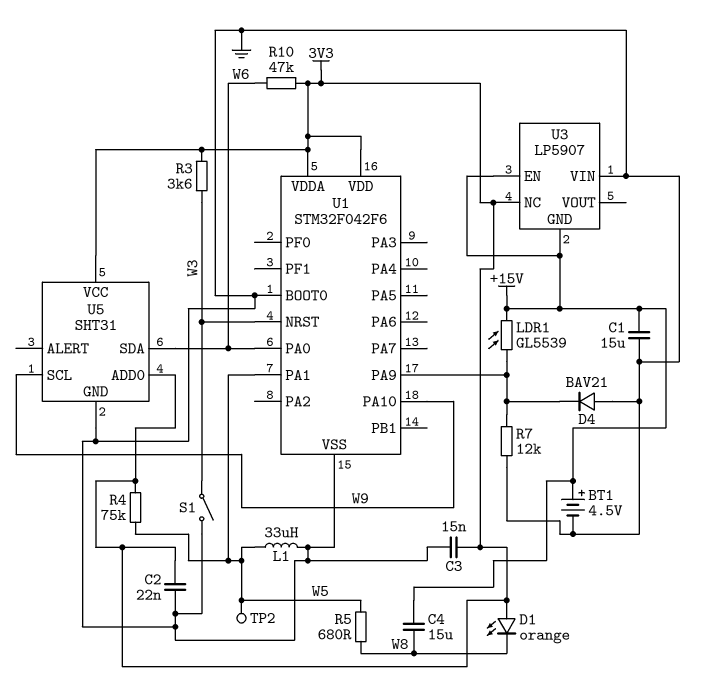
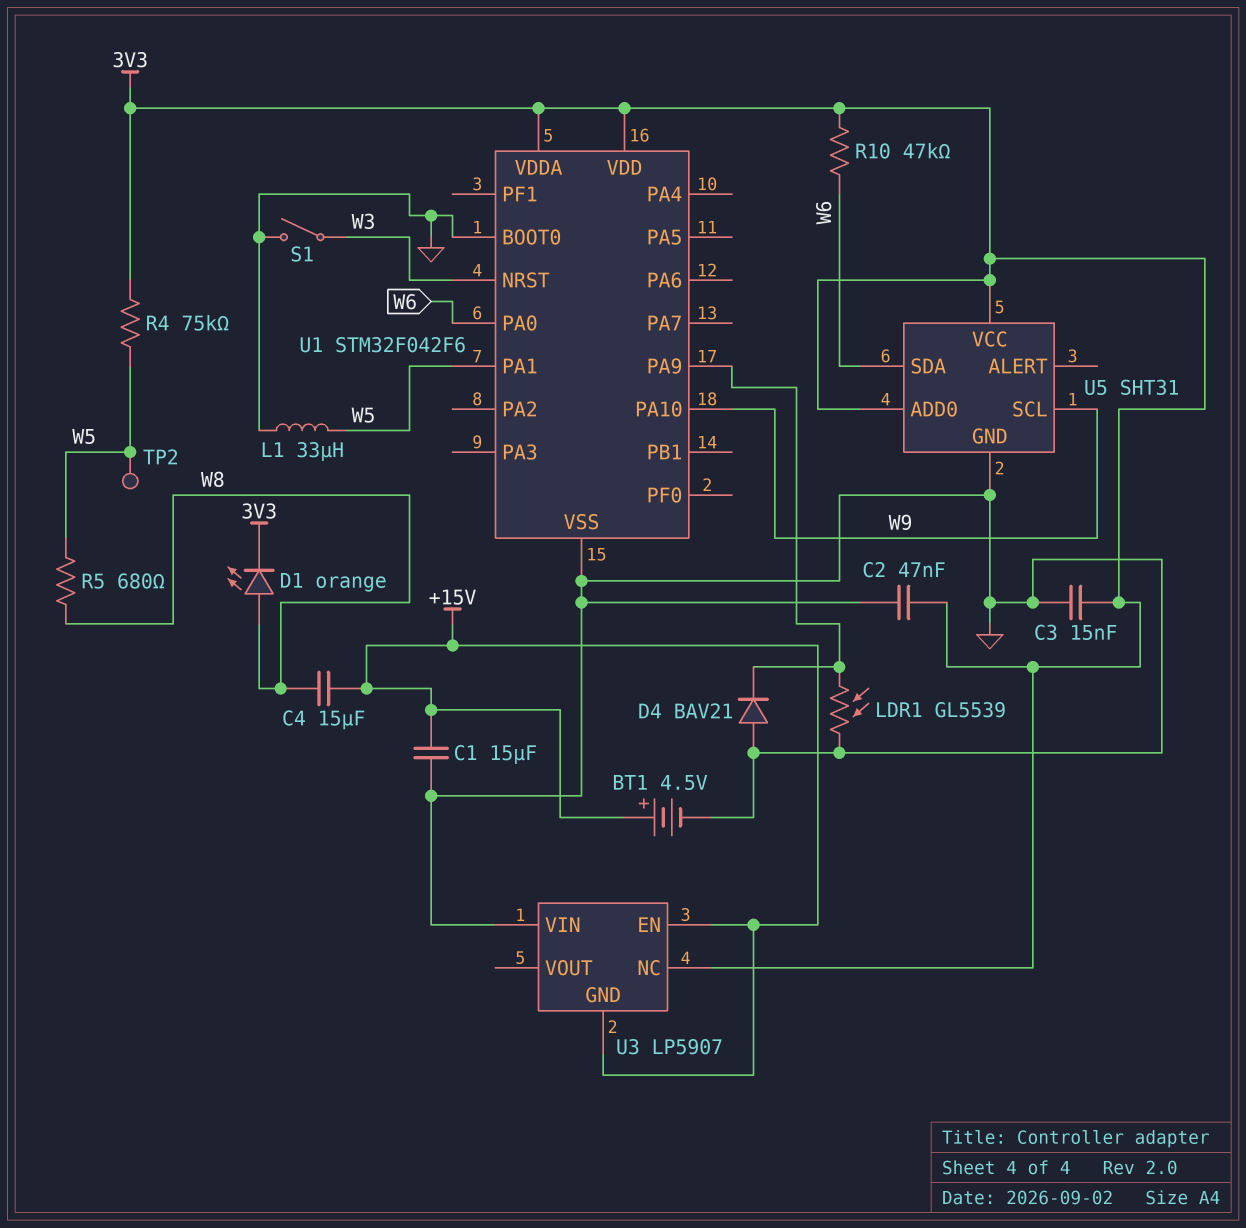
C2: 22nF (3V3, GND) -> 47nF (3V3, GND)
D1: LED orange (A 3V3, K W8) -> LED orange (A W8, K 3V3)
LDR1: GL5539 (+15V, U1/PA9) -> GL5539 (GND, U1/PA9)
R3: 3.6k (3V3, W3) -> none
R7: 12k (GND, U1/PA9) -> none

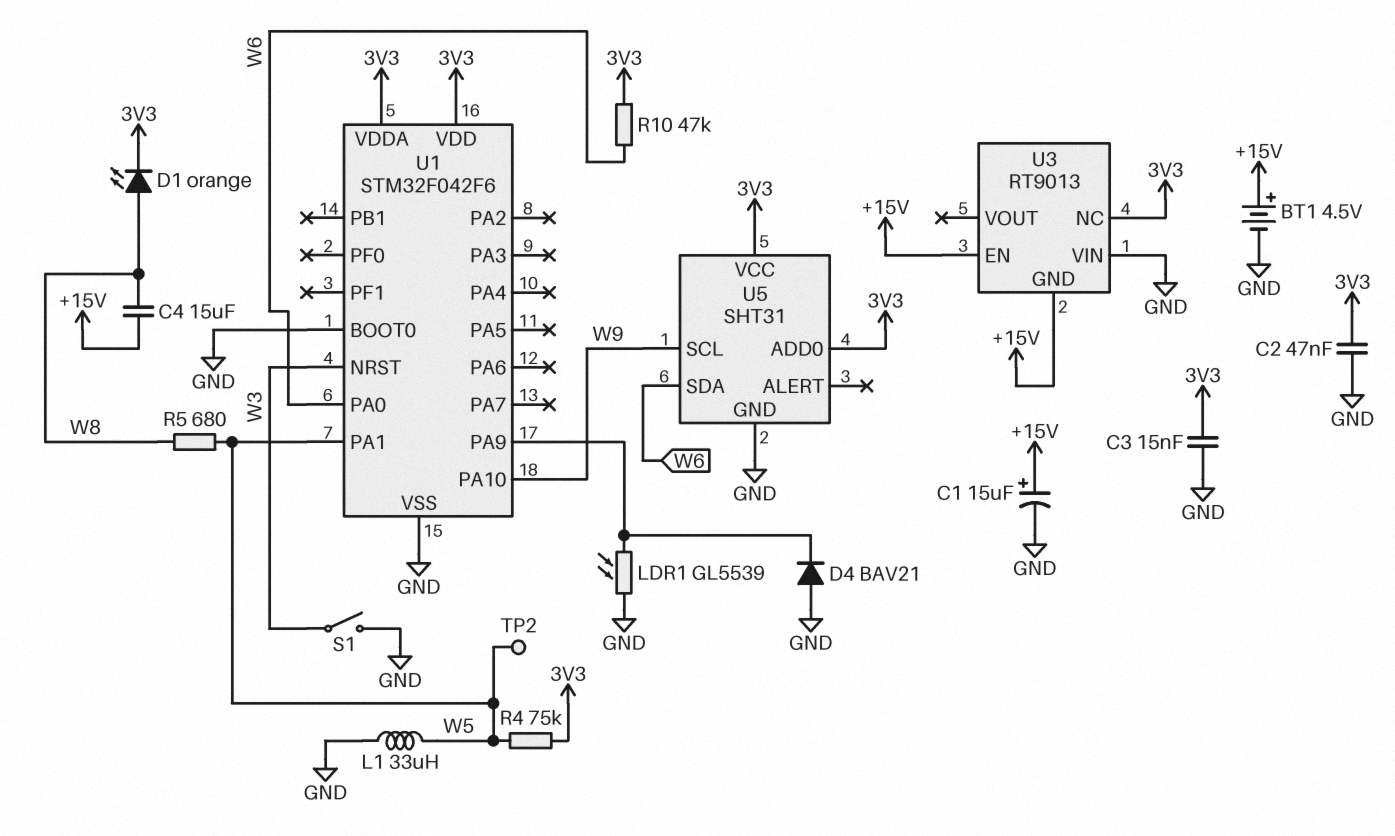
C1: 15uF (+15V, GND) -> 15uF (plus +15V, minus GND)
U3: LP5907 -> RT9013

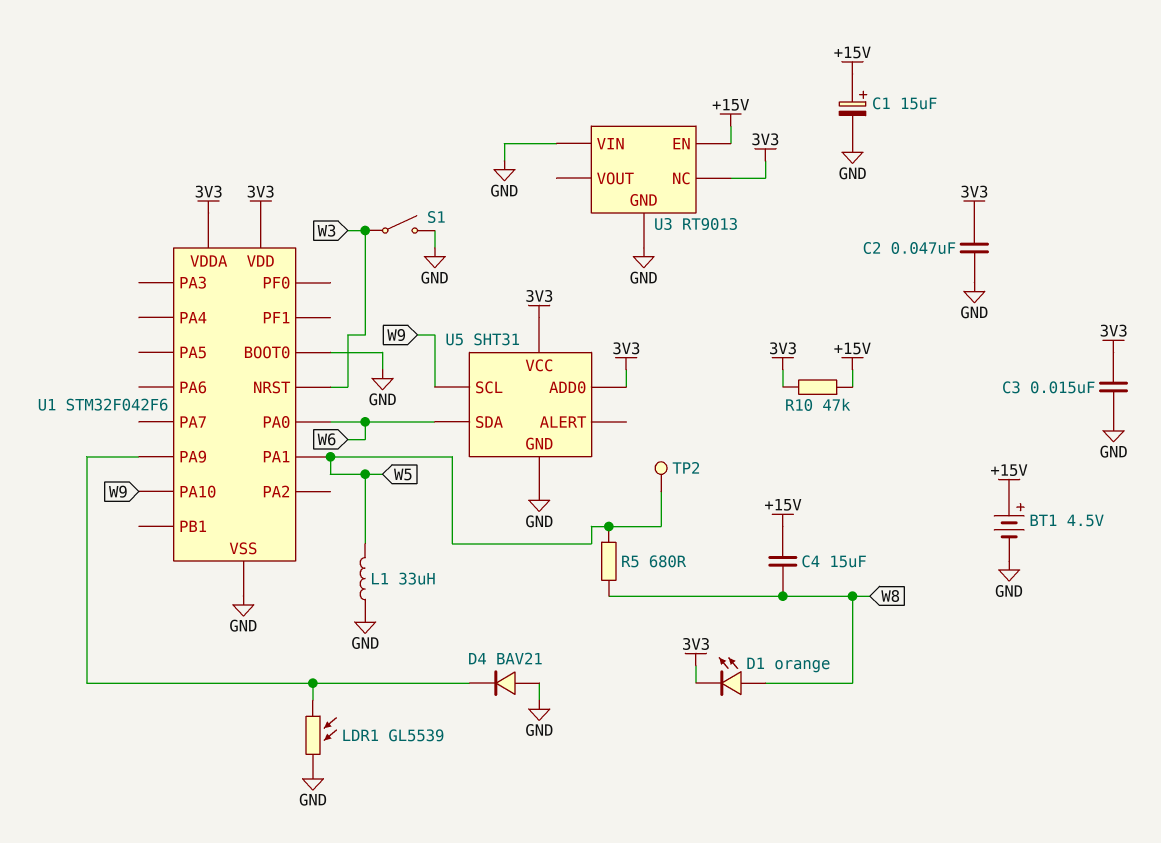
R4: 75k (3V3, W5) -> none
R10: 47k (3V3, W6) -> 47k (+15V, 3V3)
U3 pin GND: +15V -> GND

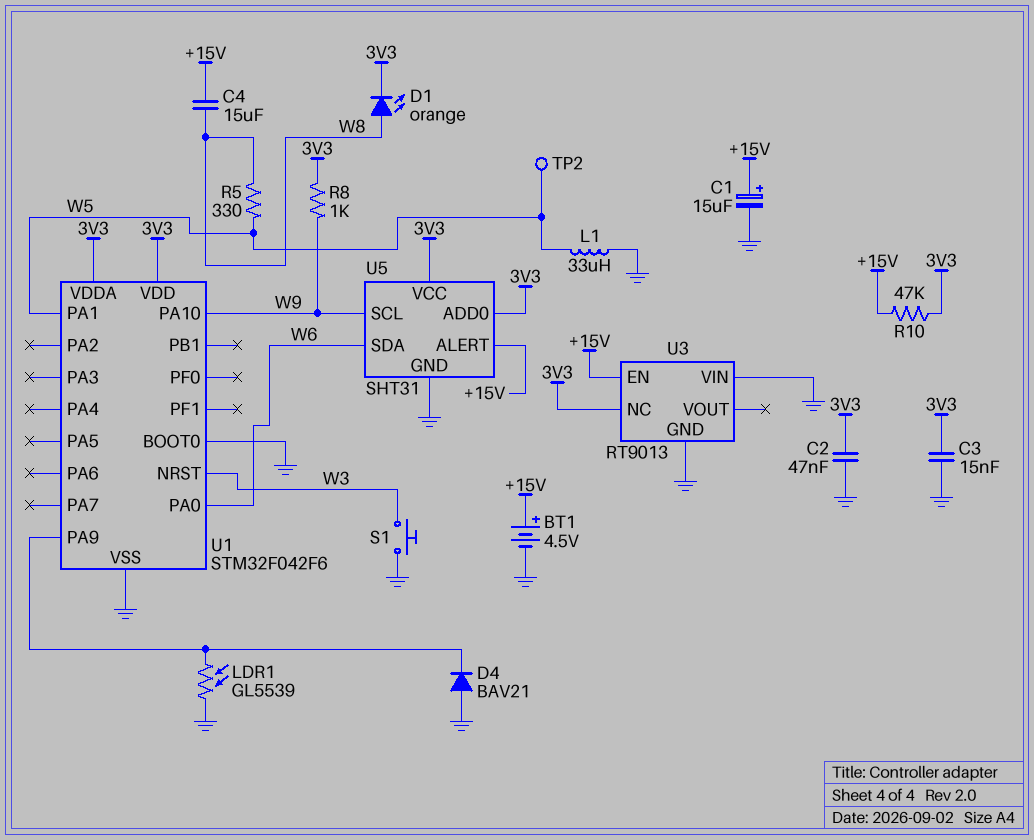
R5: 680 (W5, W8) -> 330 (W5, W8)
R8: none -> 1k (3V3, W9)
S1: switch (GND, W3) -> button (GND, W3)
U5 pin ALERT: none -> +15V

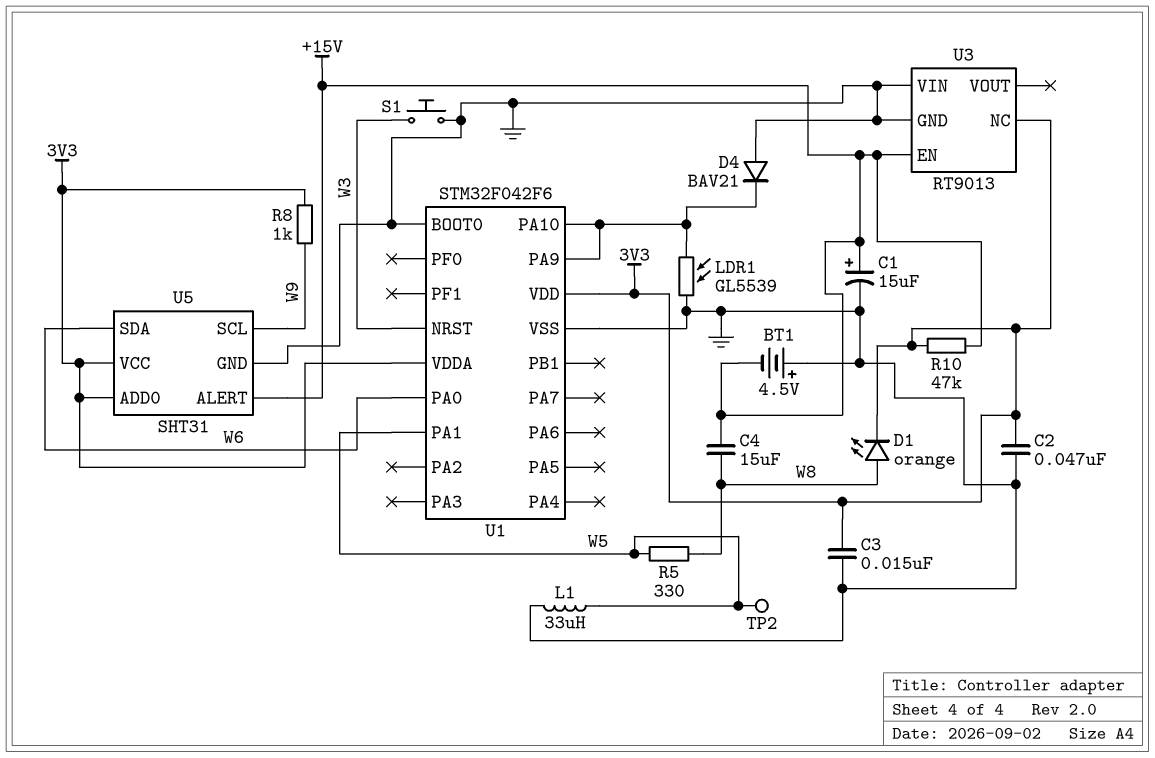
BT1: 4.5V (plus +15V, minus GND) -> 4.5V (plus GND, minus +15V)
U1 pin PA10: W9 -> U1/PA9

